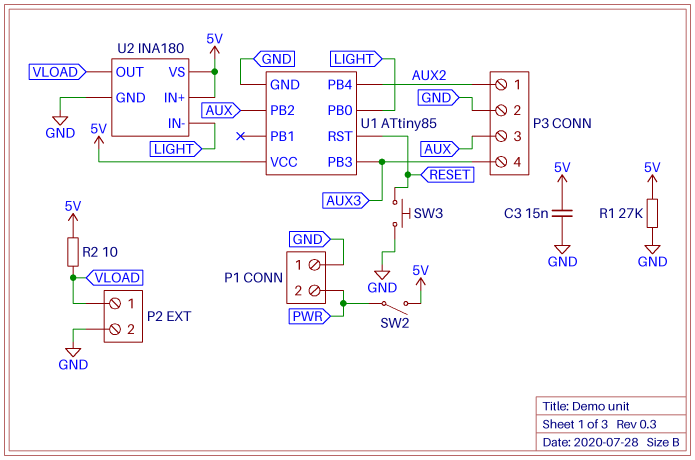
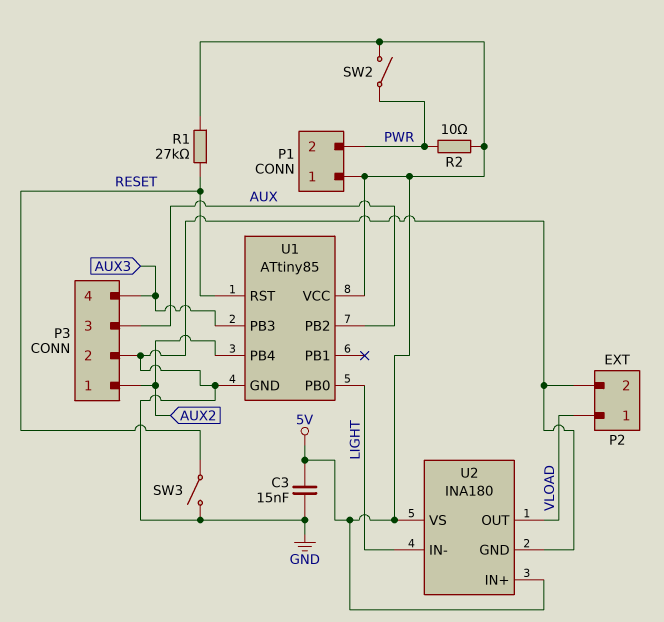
P1 pin 1: GND -> 5V
R1: 27k (5V, GND) -> 27k (5V, RESET)
R2: 10 (5V, VLOAD) -> 10 (5V, PWR)
SW3: button (GND, RESET) -> switch (GND, RESET)

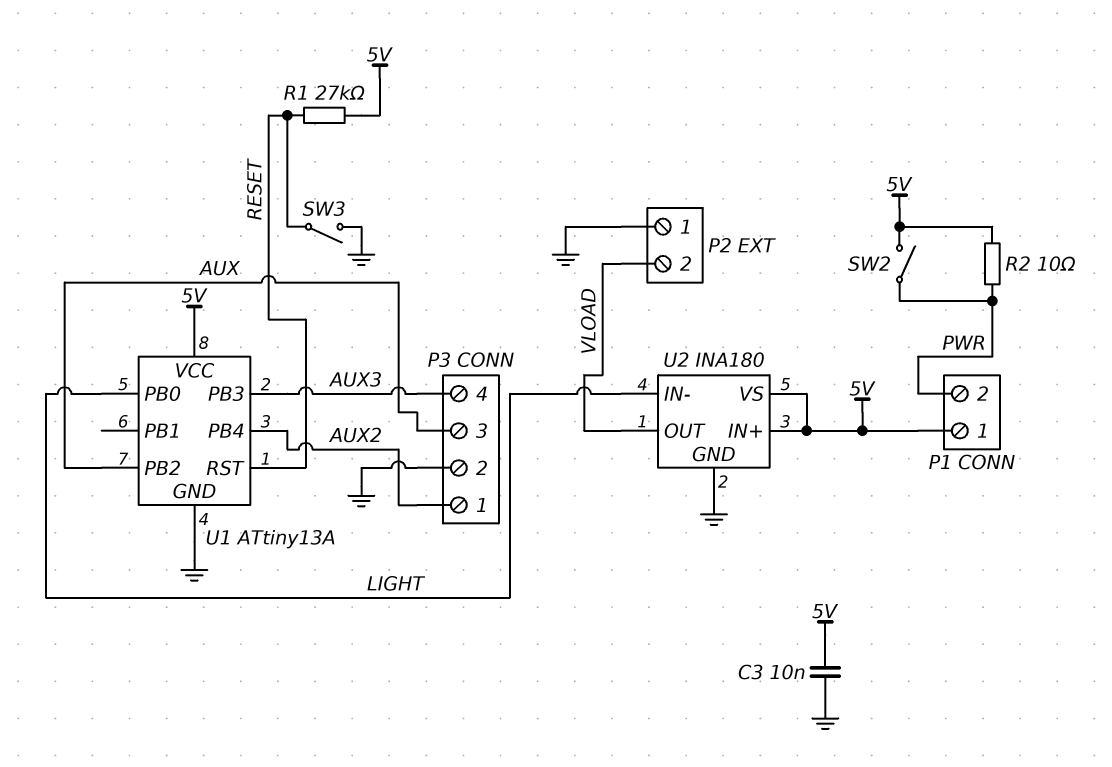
C3: 15nF (5V, GND) -> 10nF (5V, GND)
P2 pin 1: VLOAD -> GND
P2 pin 2: GND -> VLOAD
U1: ATtiny85 -> ATtiny13A

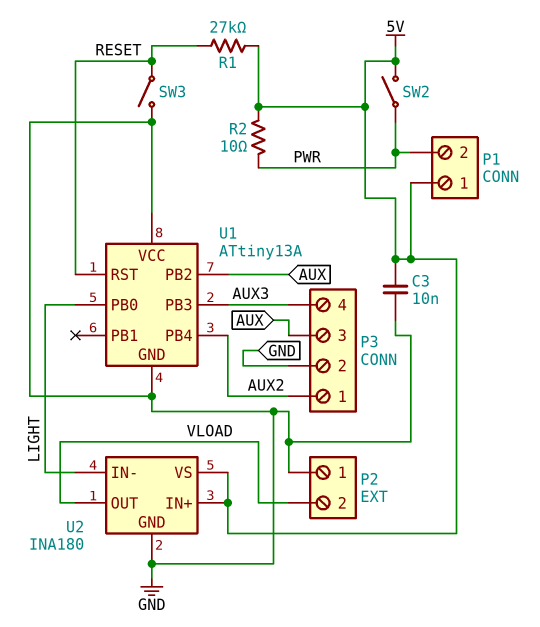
U1 pin VCC: 5V -> GND

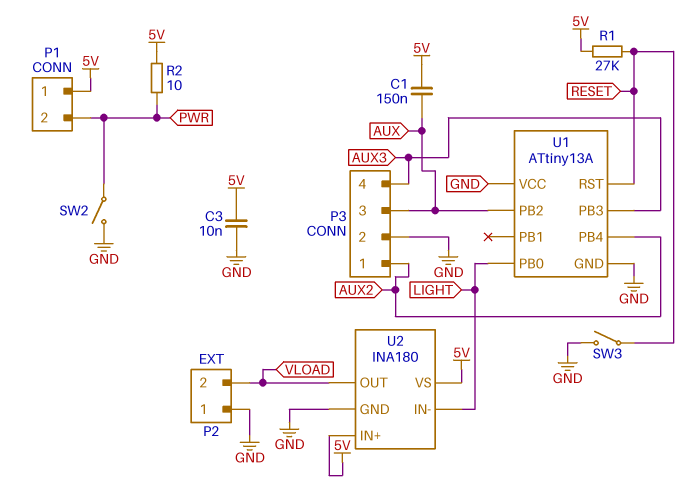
C1: none -> 150nF (5V, AUX)
SW2: switch (5V, PWR) -> switch (GND, PWR)

